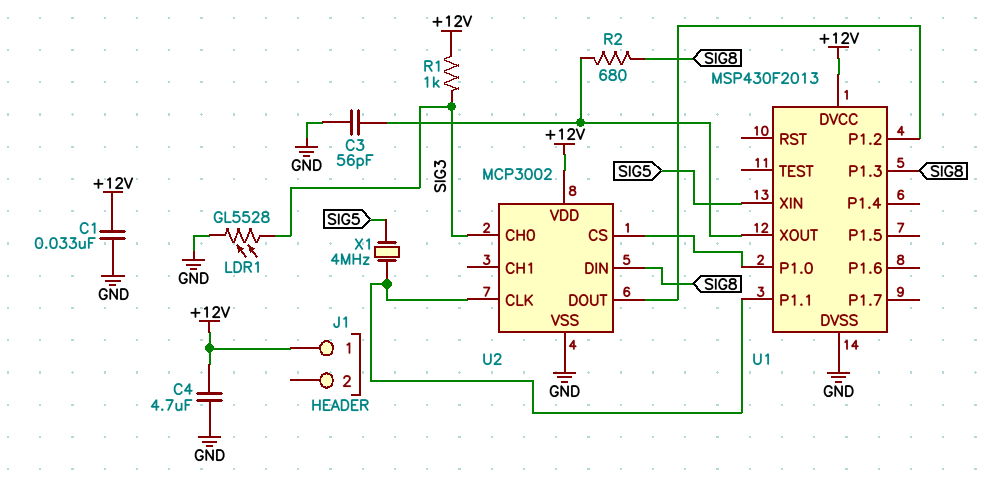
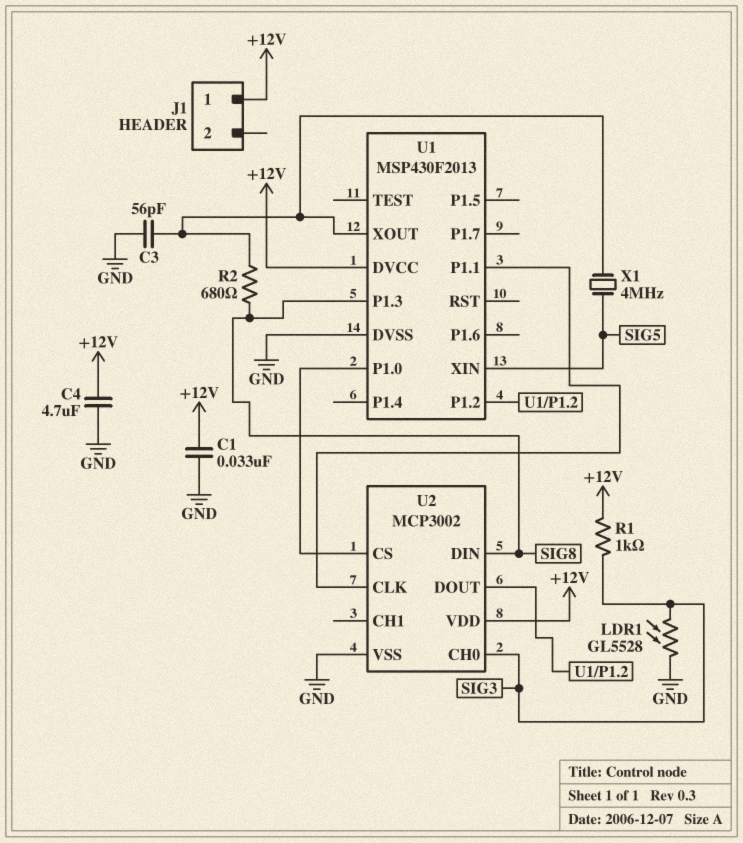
X1: 4MHz (SIG5, U1/P1.1) -> 4MHz (SIG5, U1/XOUT)

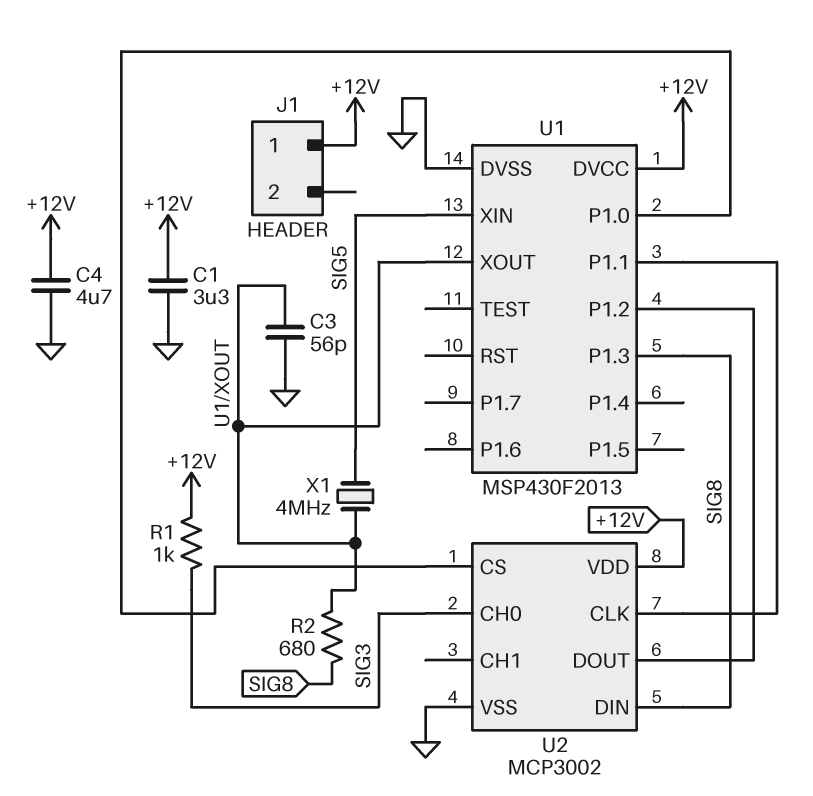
C1: 33nF (+12V, GND) -> 3.3uF (+12V, GND)
LDR1: GL5528 (GND, SIG3) -> none

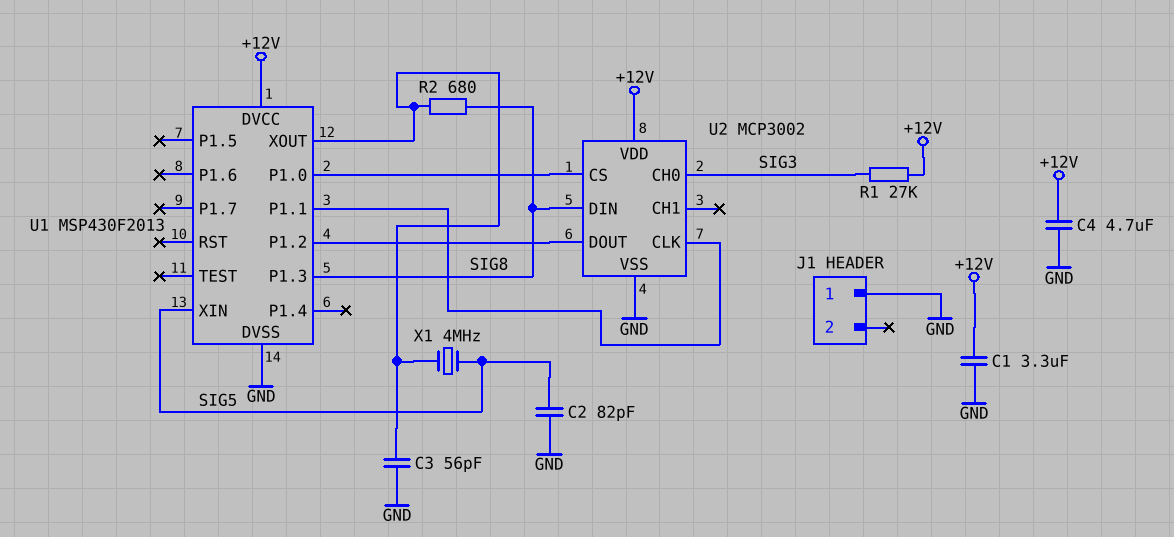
C2: none -> 82pF (GND, SIG5)
J1 pin 1: +12V -> GND
R1: 1k (+12V, SIG3) -> 27k (+12V, SIG3)

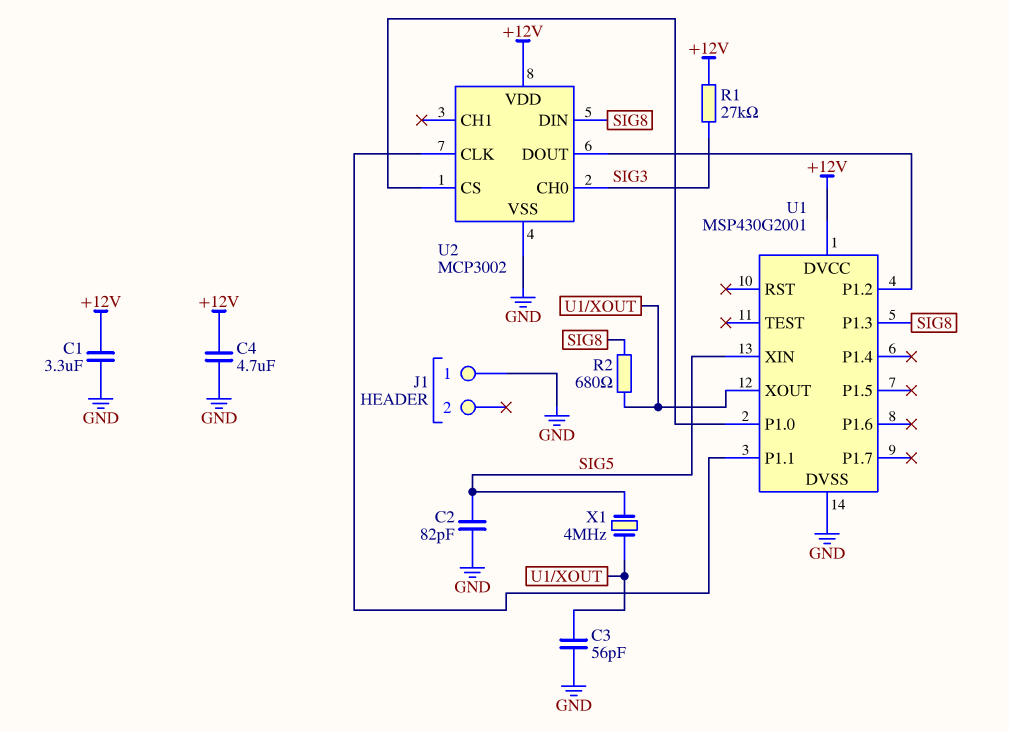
U1: MSP430F2013 -> MSP430G2001

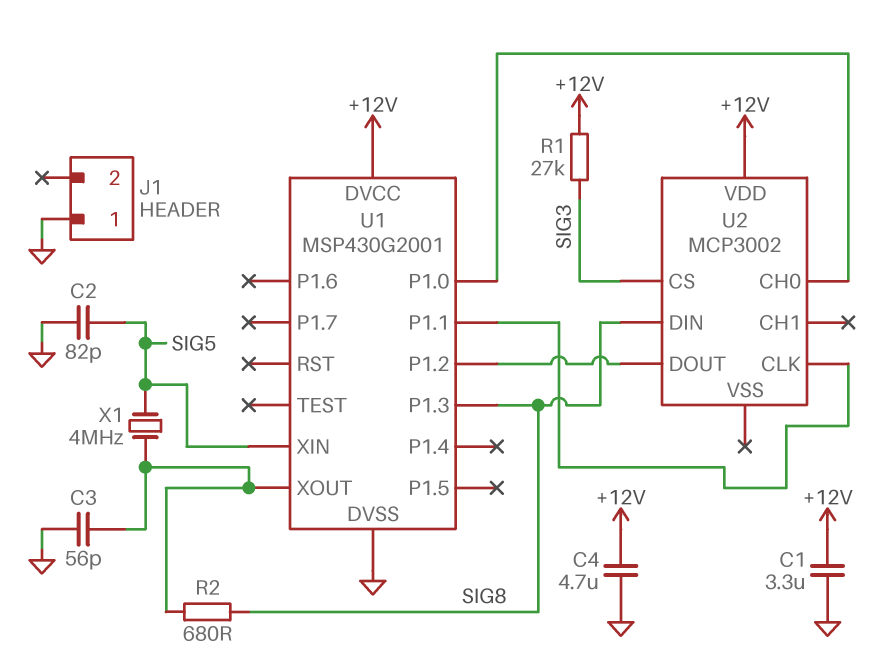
U2 pin CH0: SIG3 -> U1/P1.0
U2 pin CS: U1/P1.0 -> SIG3
U2 pin VSS: GND -> none

